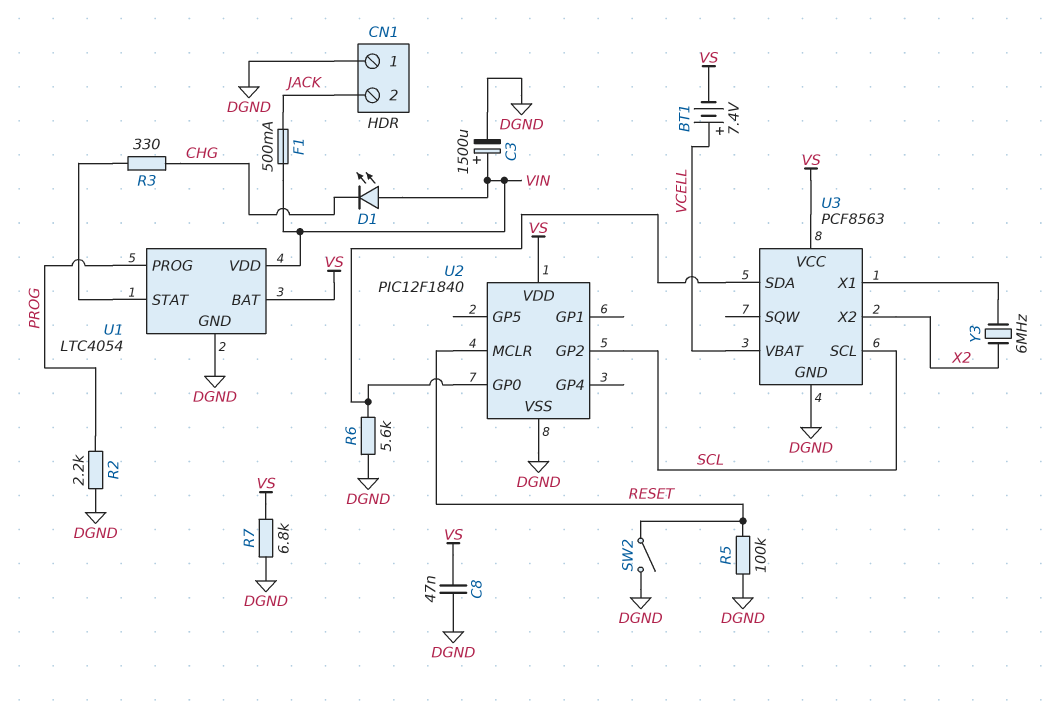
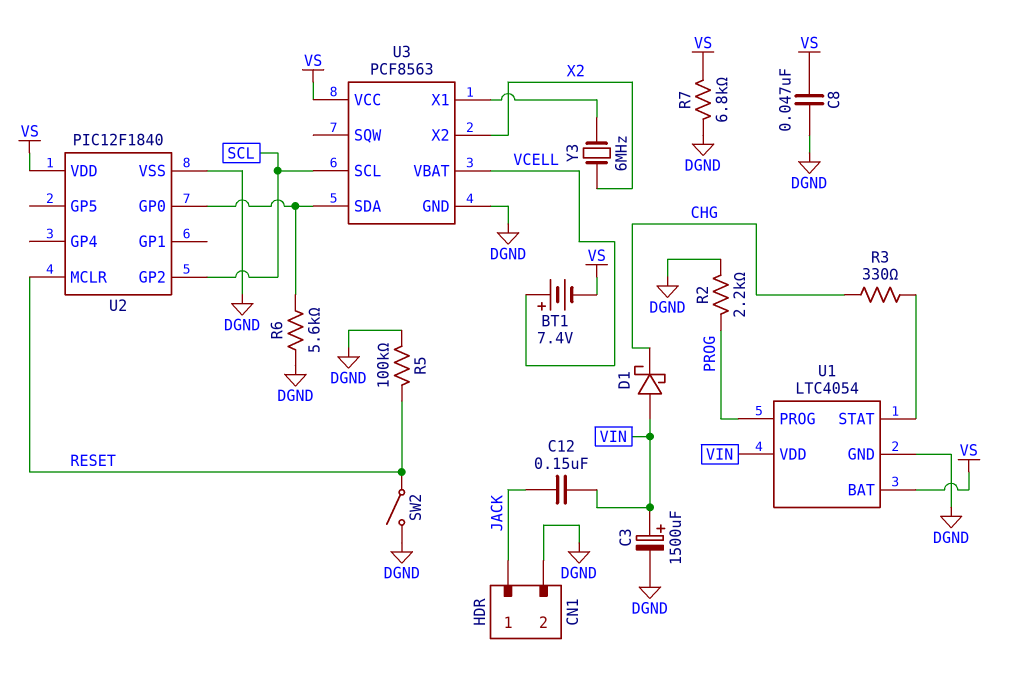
C12: none -> 150nF (JACK, VIN)
CN1 pin 1: DGND -> JACK
CN1 pin 2: JACK -> DGND
D1: LED (A VIN, K CHG) -> schottky (A VIN, K CHG)
F1: 500mA (JACK, VIN) -> none

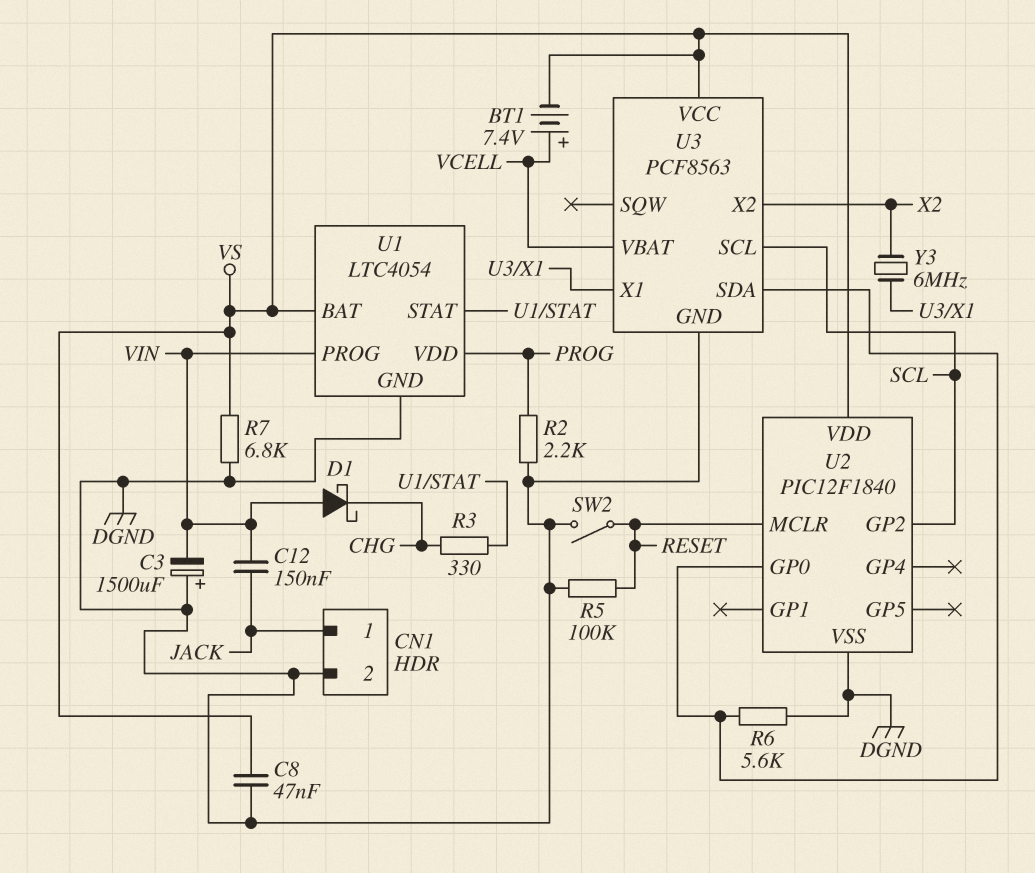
C3: 1500uF (plus VIN, minus DGND) -> 1500uF (plus DGND, minus VIN)
U1 pin PROG: PROG -> VIN
U1 pin VDD: VIN -> PROG

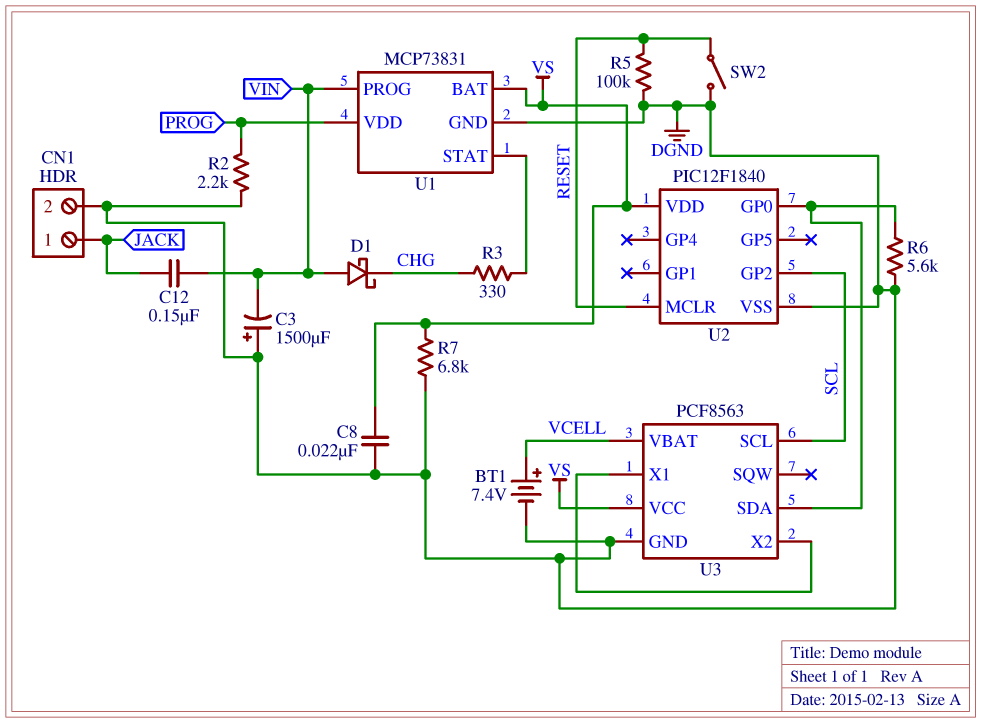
BT1: 7.4V (plus VCELL, minus VS) -> 7.4V (plus VCELL, minus DGND)
C8: 47nF (DGND, VS) -> 22nF (DGND, VS)
U1: LTC4054 -> MCP73831
U3 pin X2: X2 -> U3/X1
Y3: 6MHz (U3/X1, X2) -> none

